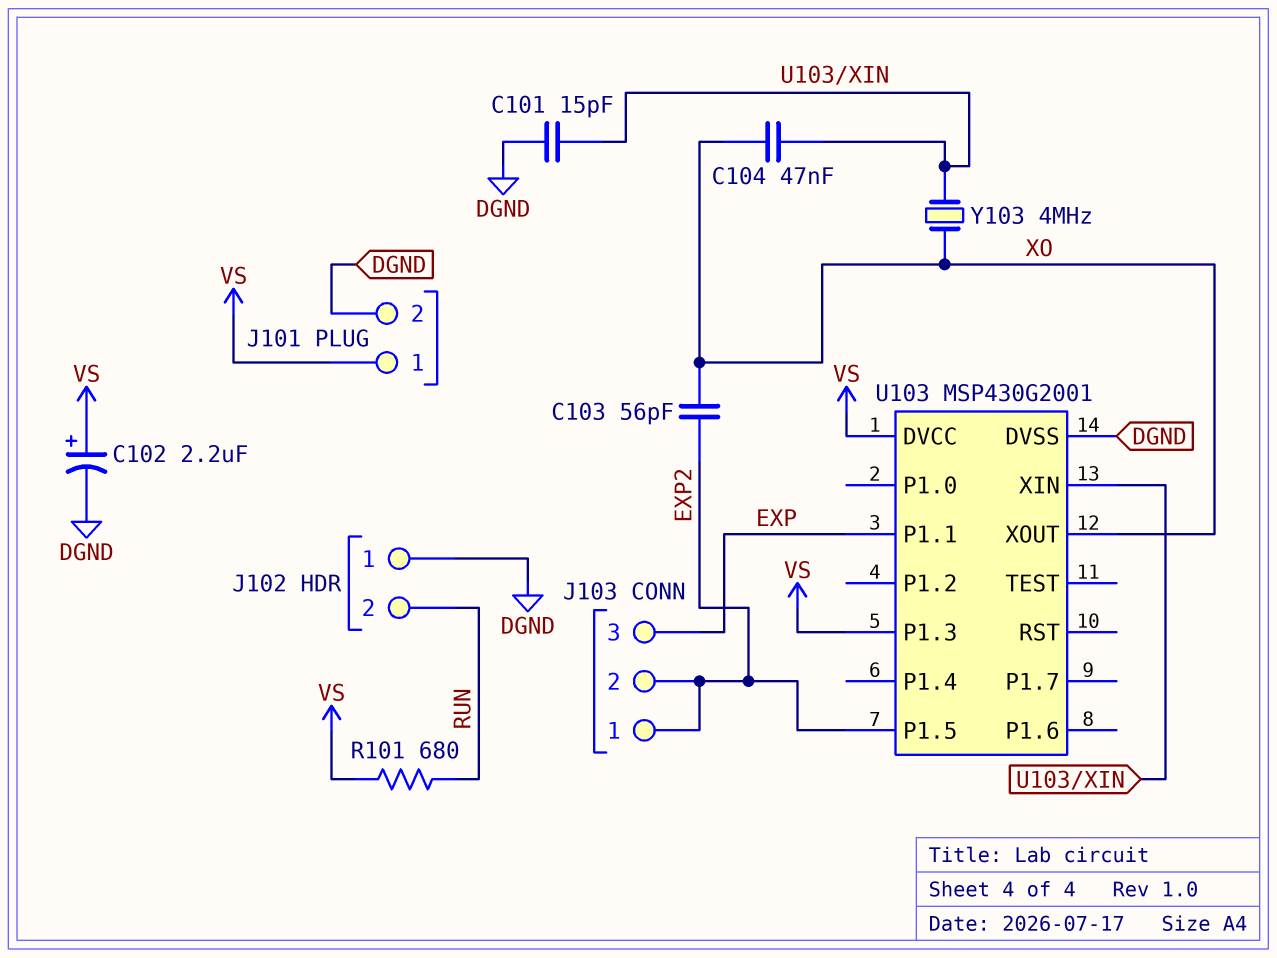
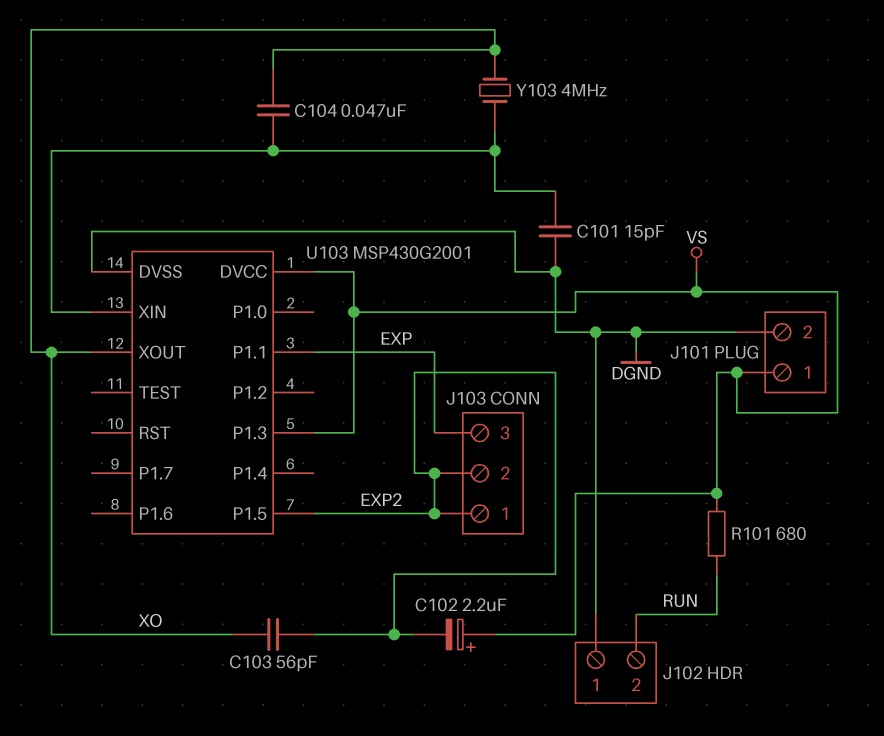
C102: 2.2uF (plus VS, minus DGND) -> 2.2uF (plus VS, minus EXP2)

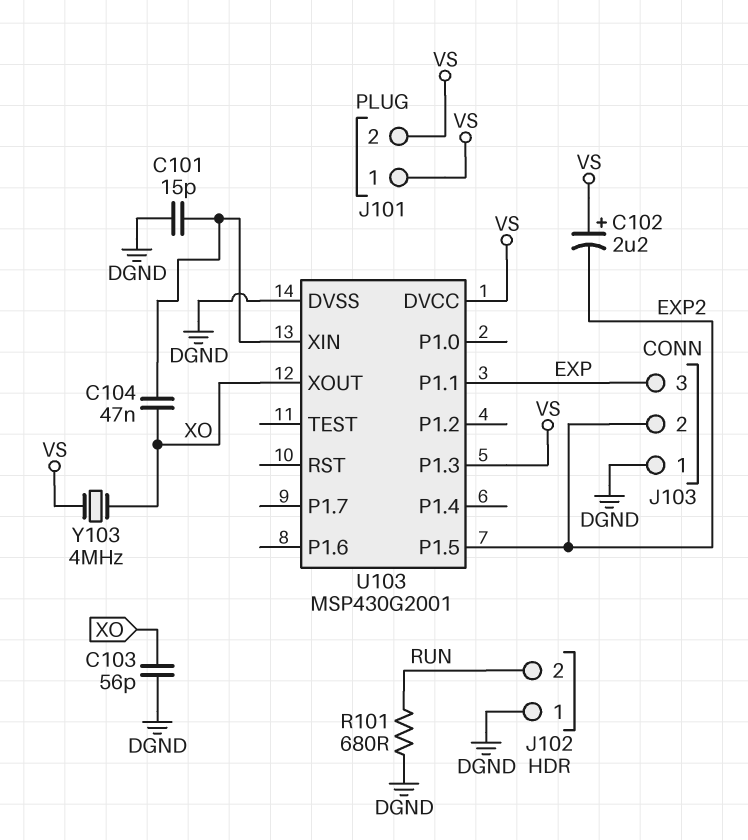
C103: 56pF (EXP2, XO) -> 56pF (DGND, XO)
J101 pin 2: DGND -> VS
J103 pin 1: EXP2 -> DGND
R101: 680 (RUN, VS) -> 680 (DGND, RUN)
Y103: 4MHz (U103/XIN, XO) -> 4MHz (VS, XO)

